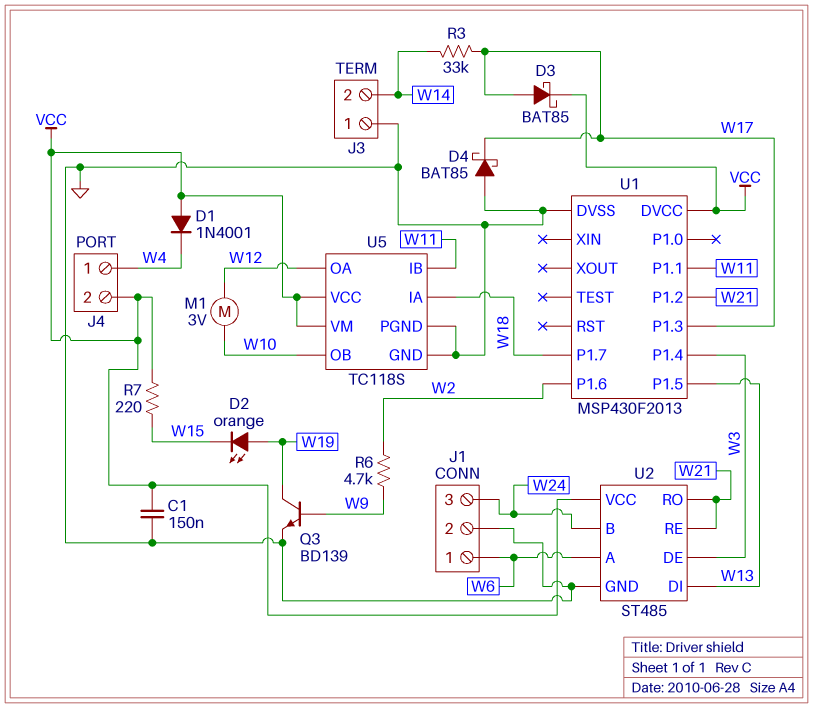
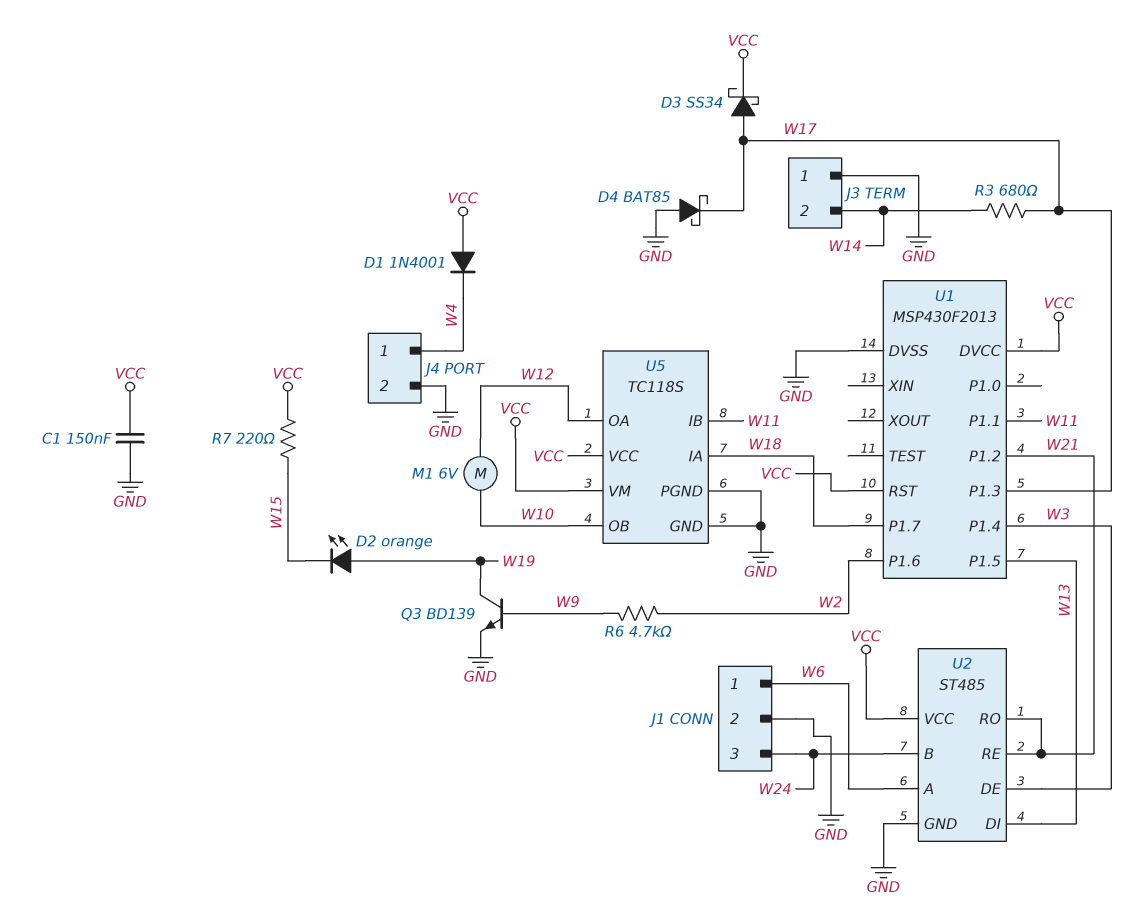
D3: schottky BAT85 (A W17, K VCC) -> schottky SS34 (A W17, K VCC)
J4 pin 2: VCC -> GND
M1: motor 3V (W10, W12) -> motor 6V (W10, W12)
R3: 33k (W14, W17) -> 680 (W14, W17)
U1 pin RST: none -> VCC

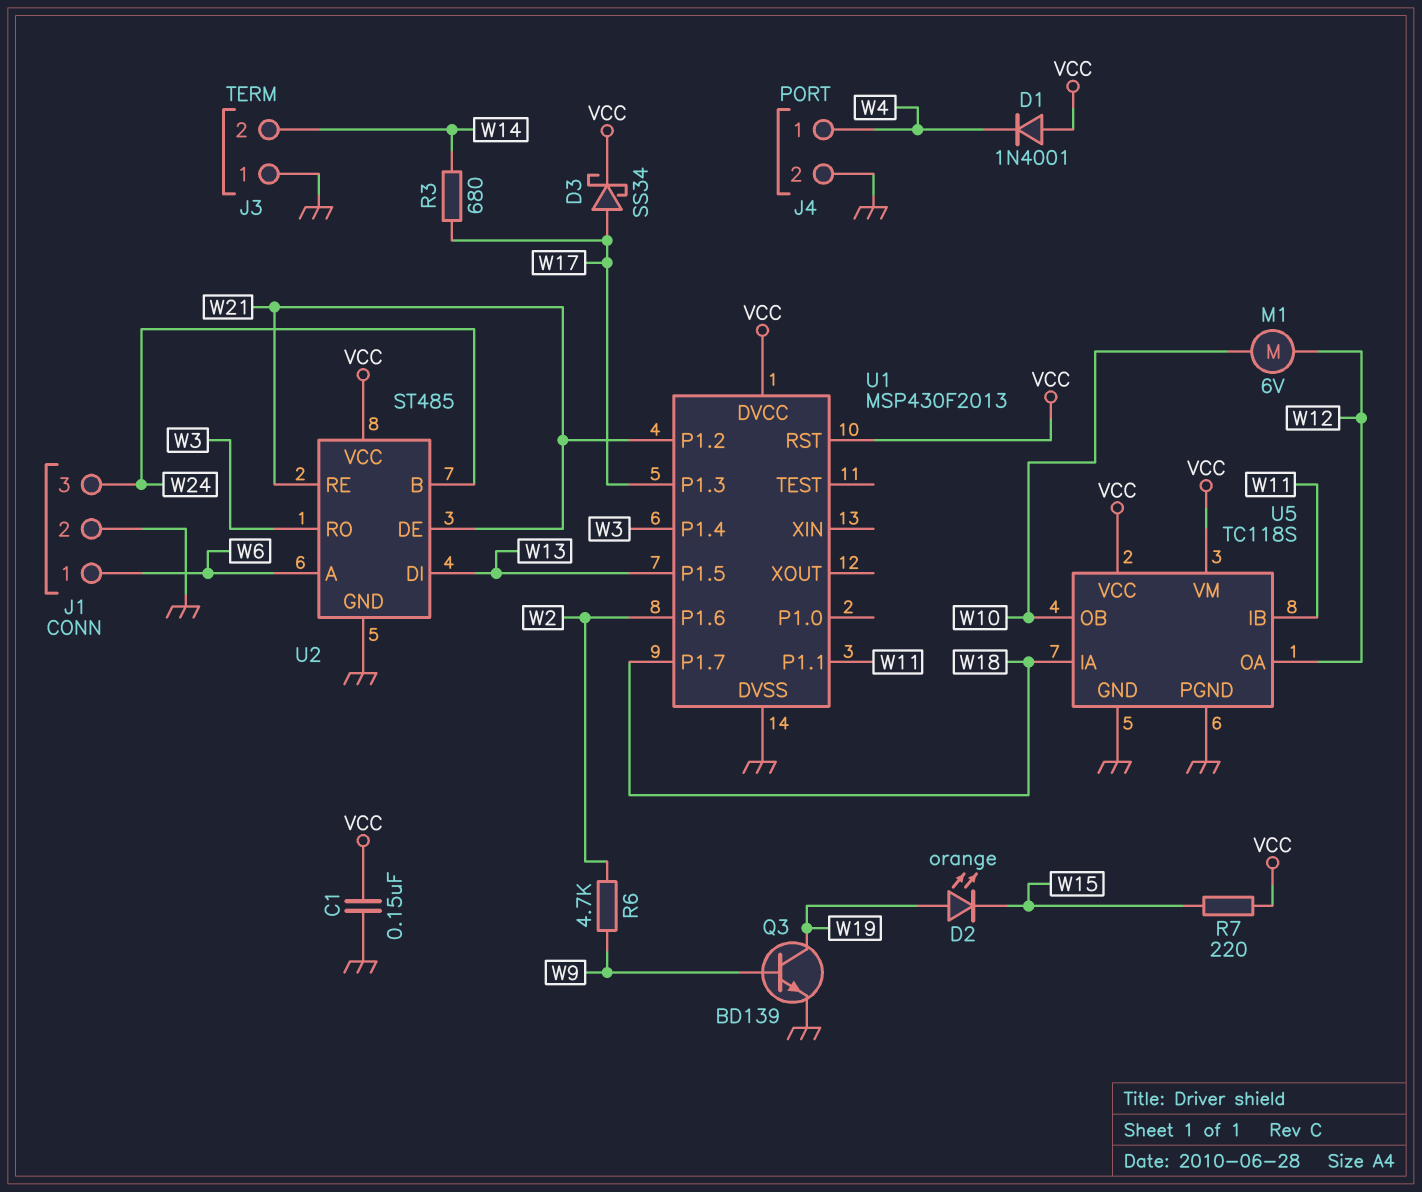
D4: schottky BAT85 (A GND, K W17) -> none
U2 pin DE: W3 -> W21
U2 pin RO: W21 -> W3

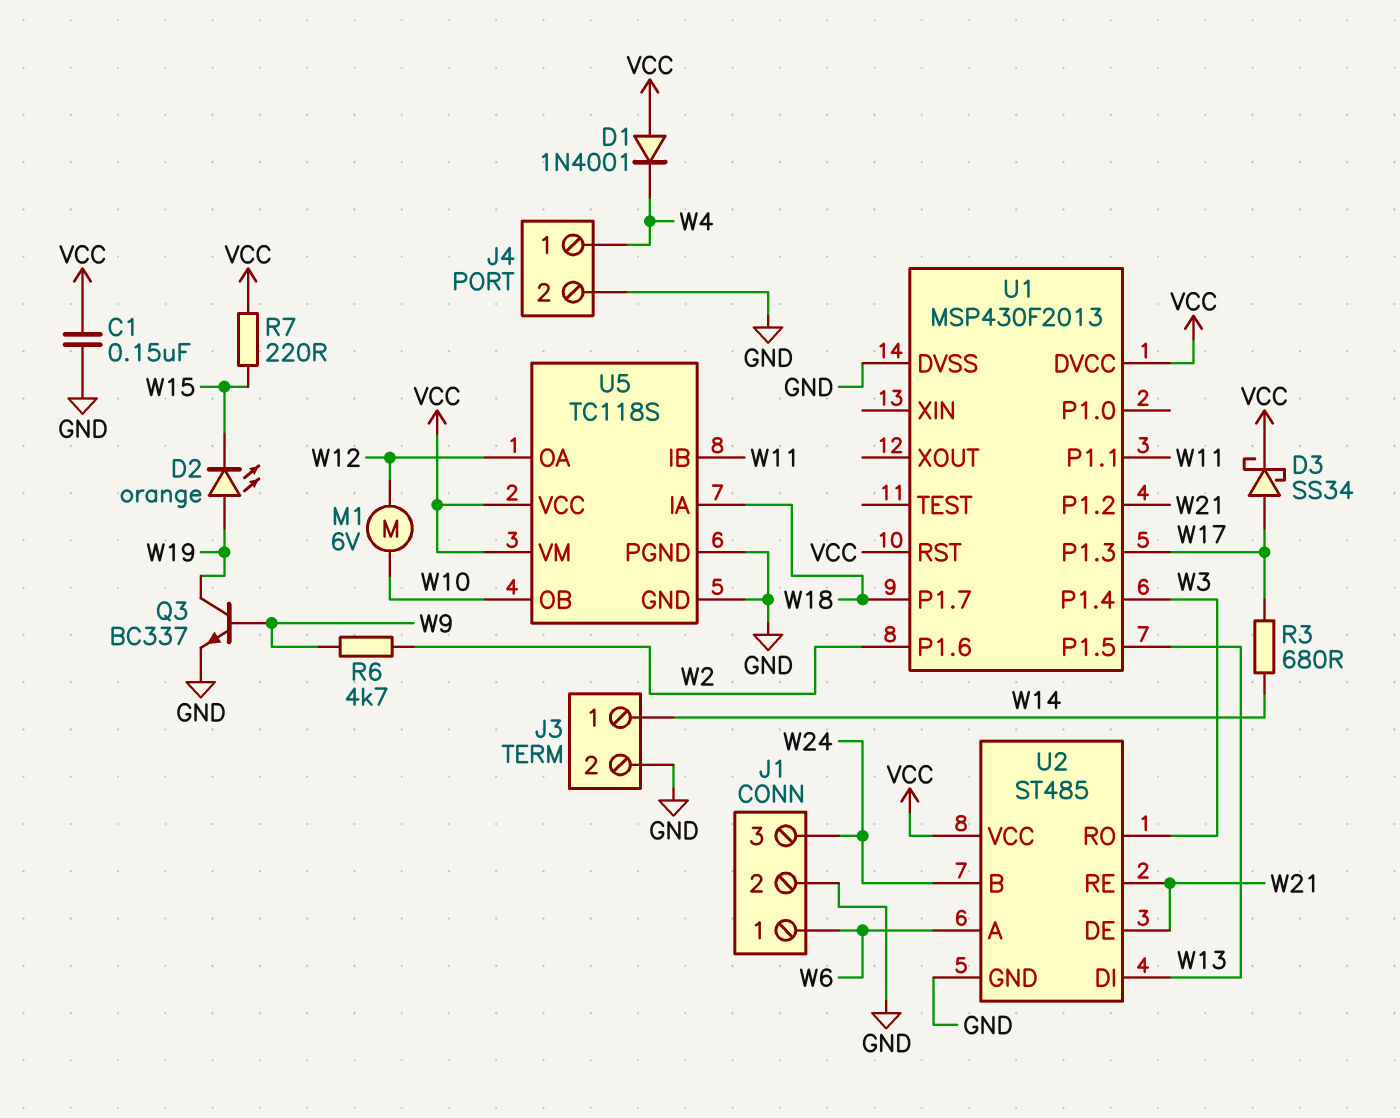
J3 pin 1: GND -> W14
J3 pin 2: W14 -> GND
Q3: NPN BD139 (B W9, C W19, E GND) -> NPN BC337 (B W9, C W19, E GND)

